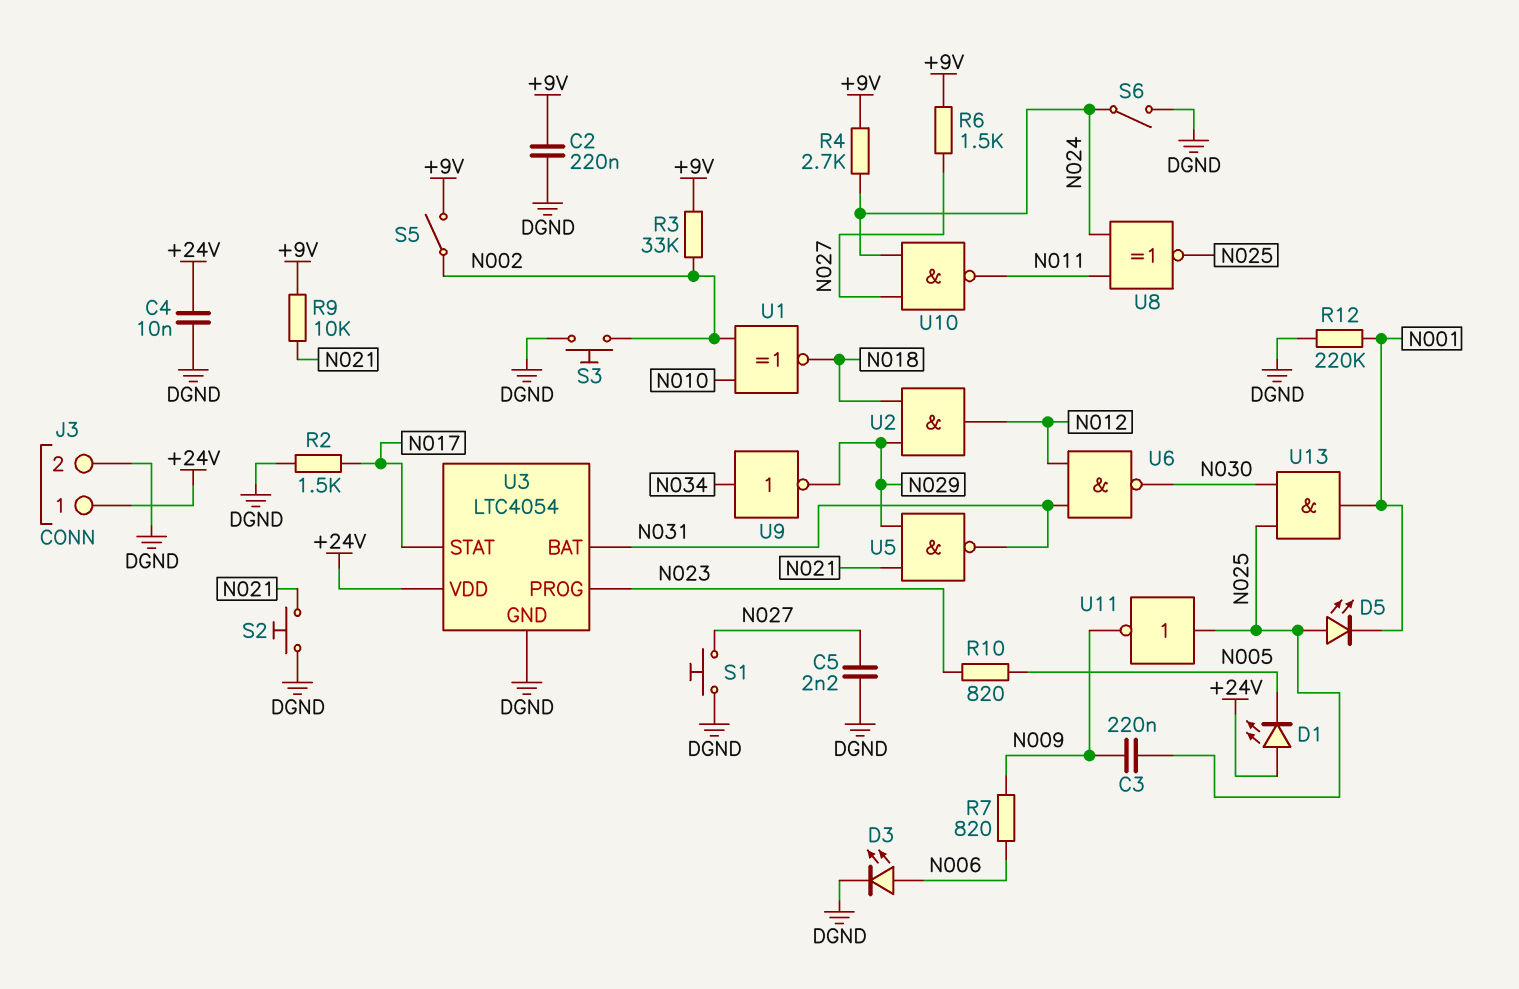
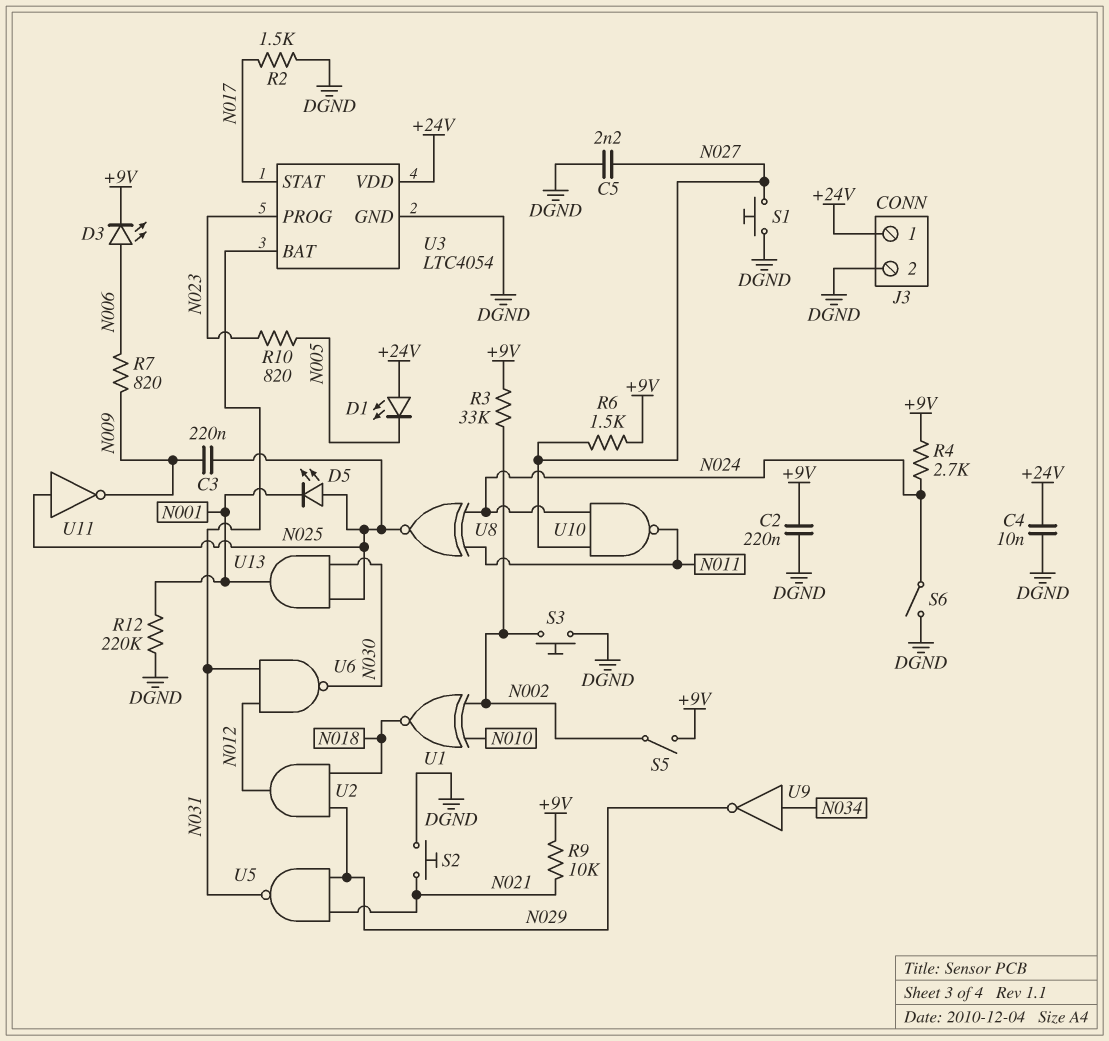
D3: LED (A N006, K DGND) -> LED (A N006, K +9V)

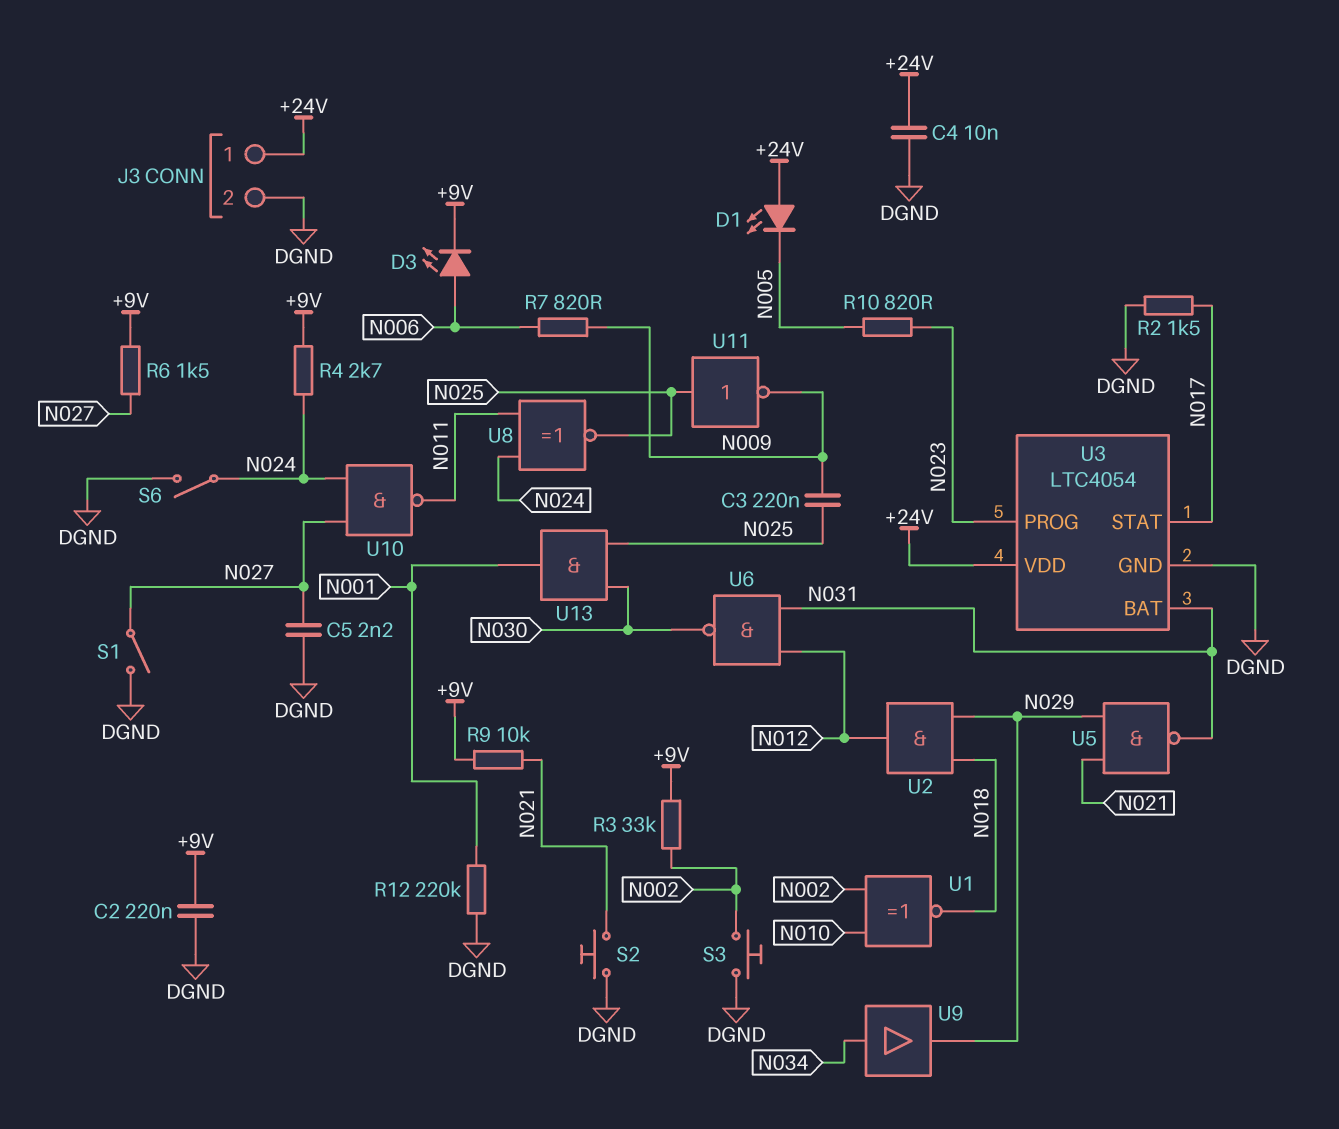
D5: LED (A N025, K N001) -> none
S1: button (DGND, N027) -> switch (DGND, N027)
S5: switch (+9V, N002) -> none
U9: NOT (in N034, out N029) -> buffer (in N034, out N029)

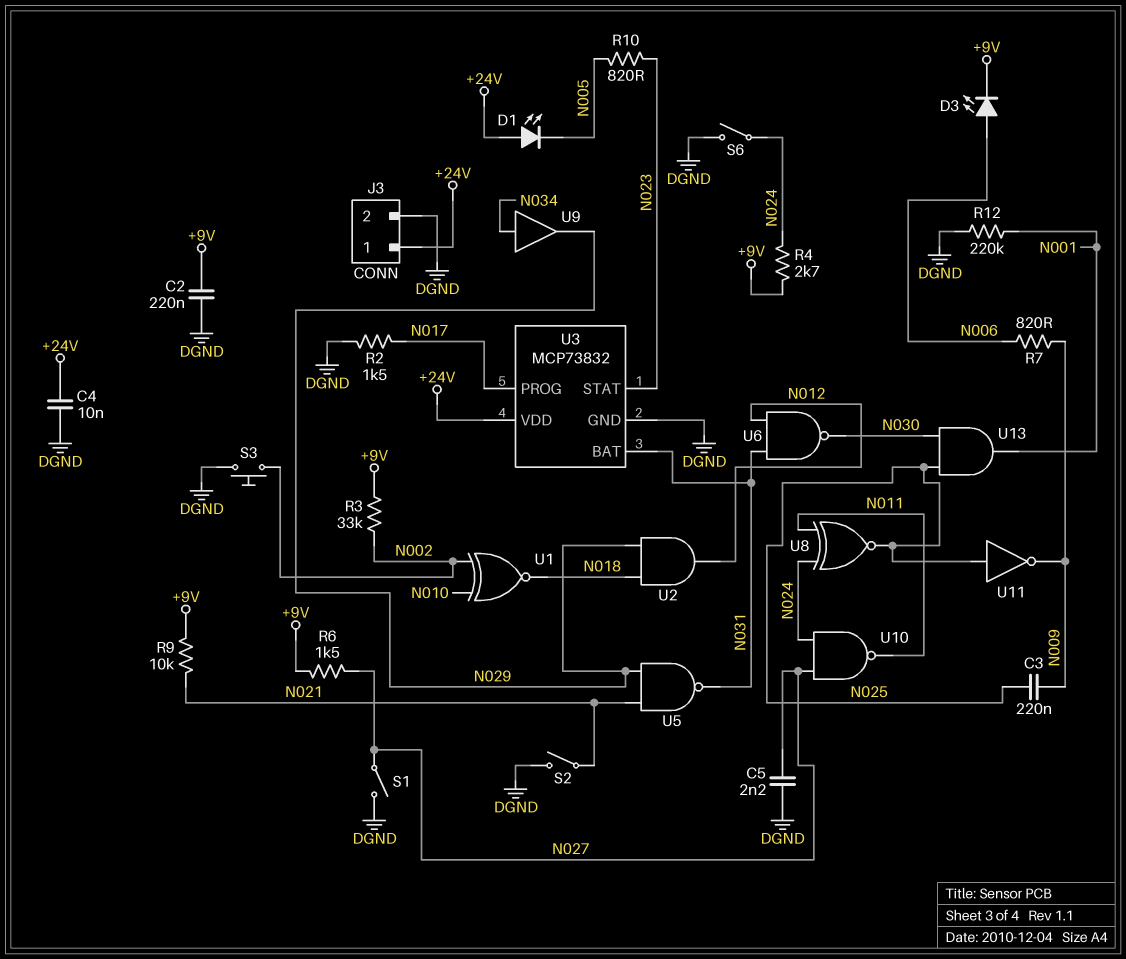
S2: button (DGND, N021) -> switch (DGND, N021)
U3: LTC4054 -> MCP73832
U3 pin PROG: N023 -> N017
U3 pin STAT: N017 -> N023

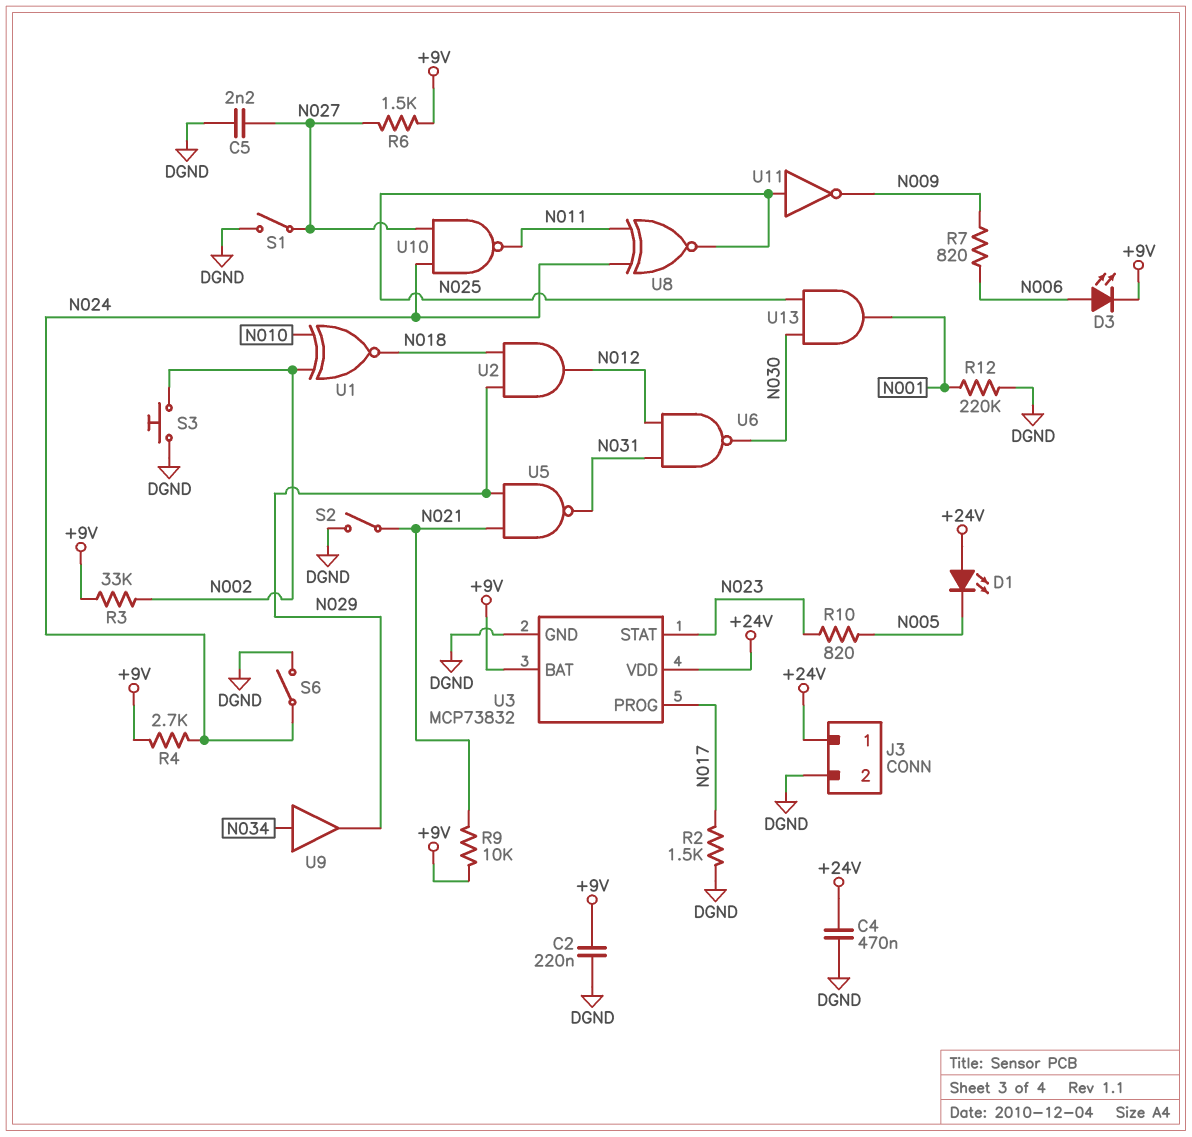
C3: 220nF (N009, N025) -> none
C4: 10nF (+24V, DGND) -> 470nF (+24V, DGND)
U3 pin BAT: N031 -> +9V

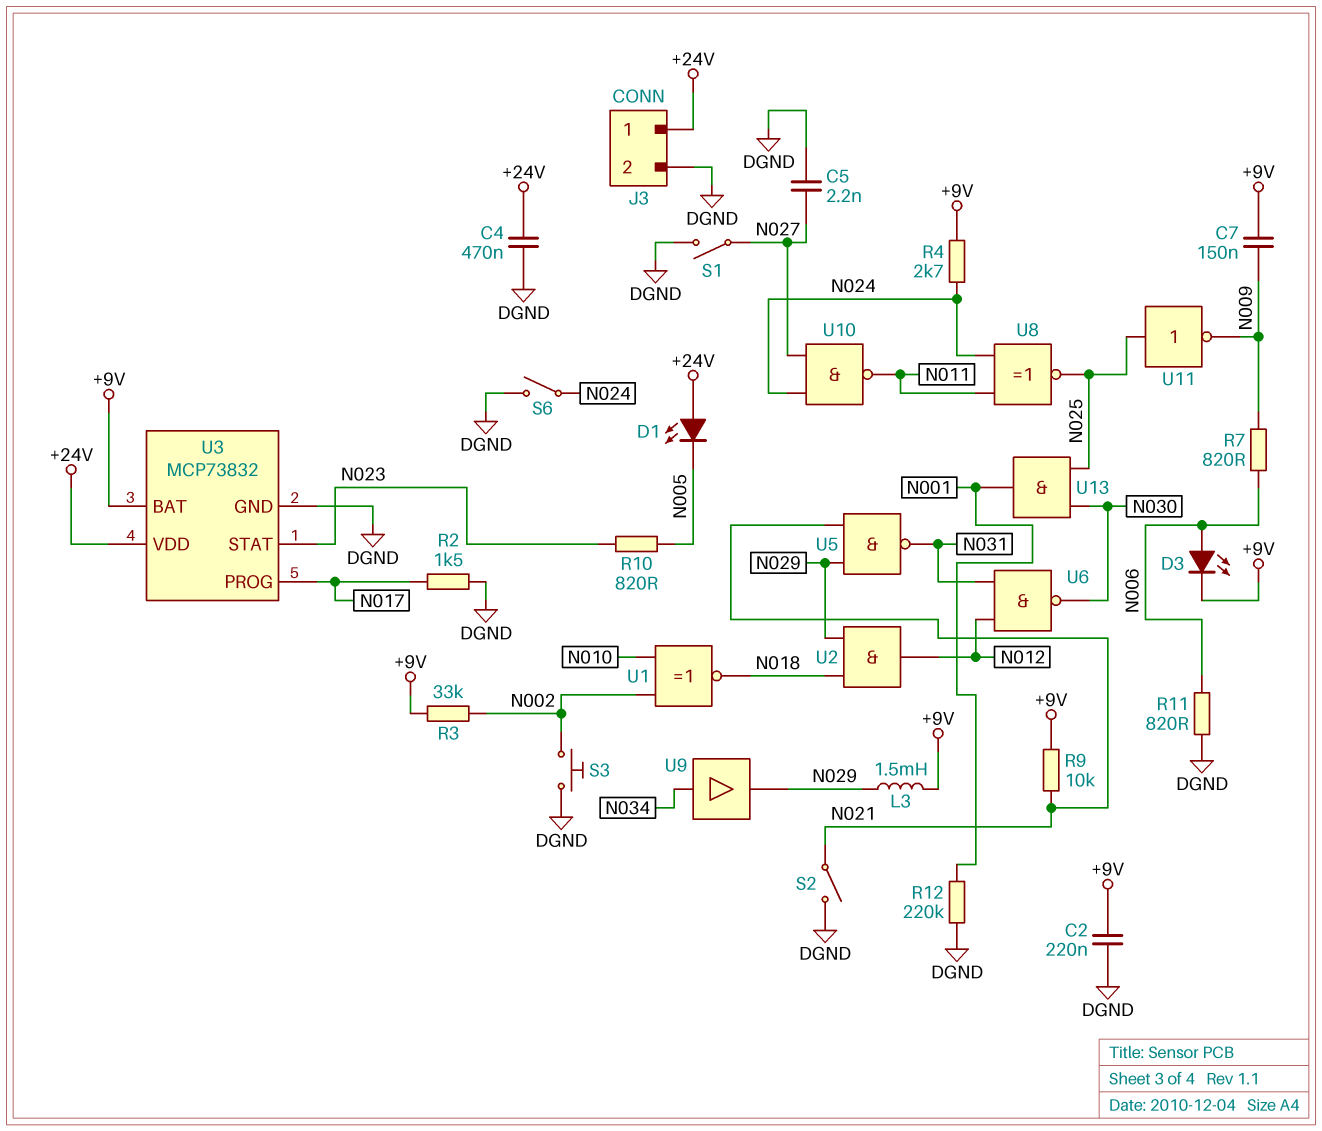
C7: none -> 150nF (+9V, N009)
L3: none -> 1.5mH (+9V, N029)
R6: 1.5k (+9V, N027) -> none
R11: none -> 820 (DGND, N006)

